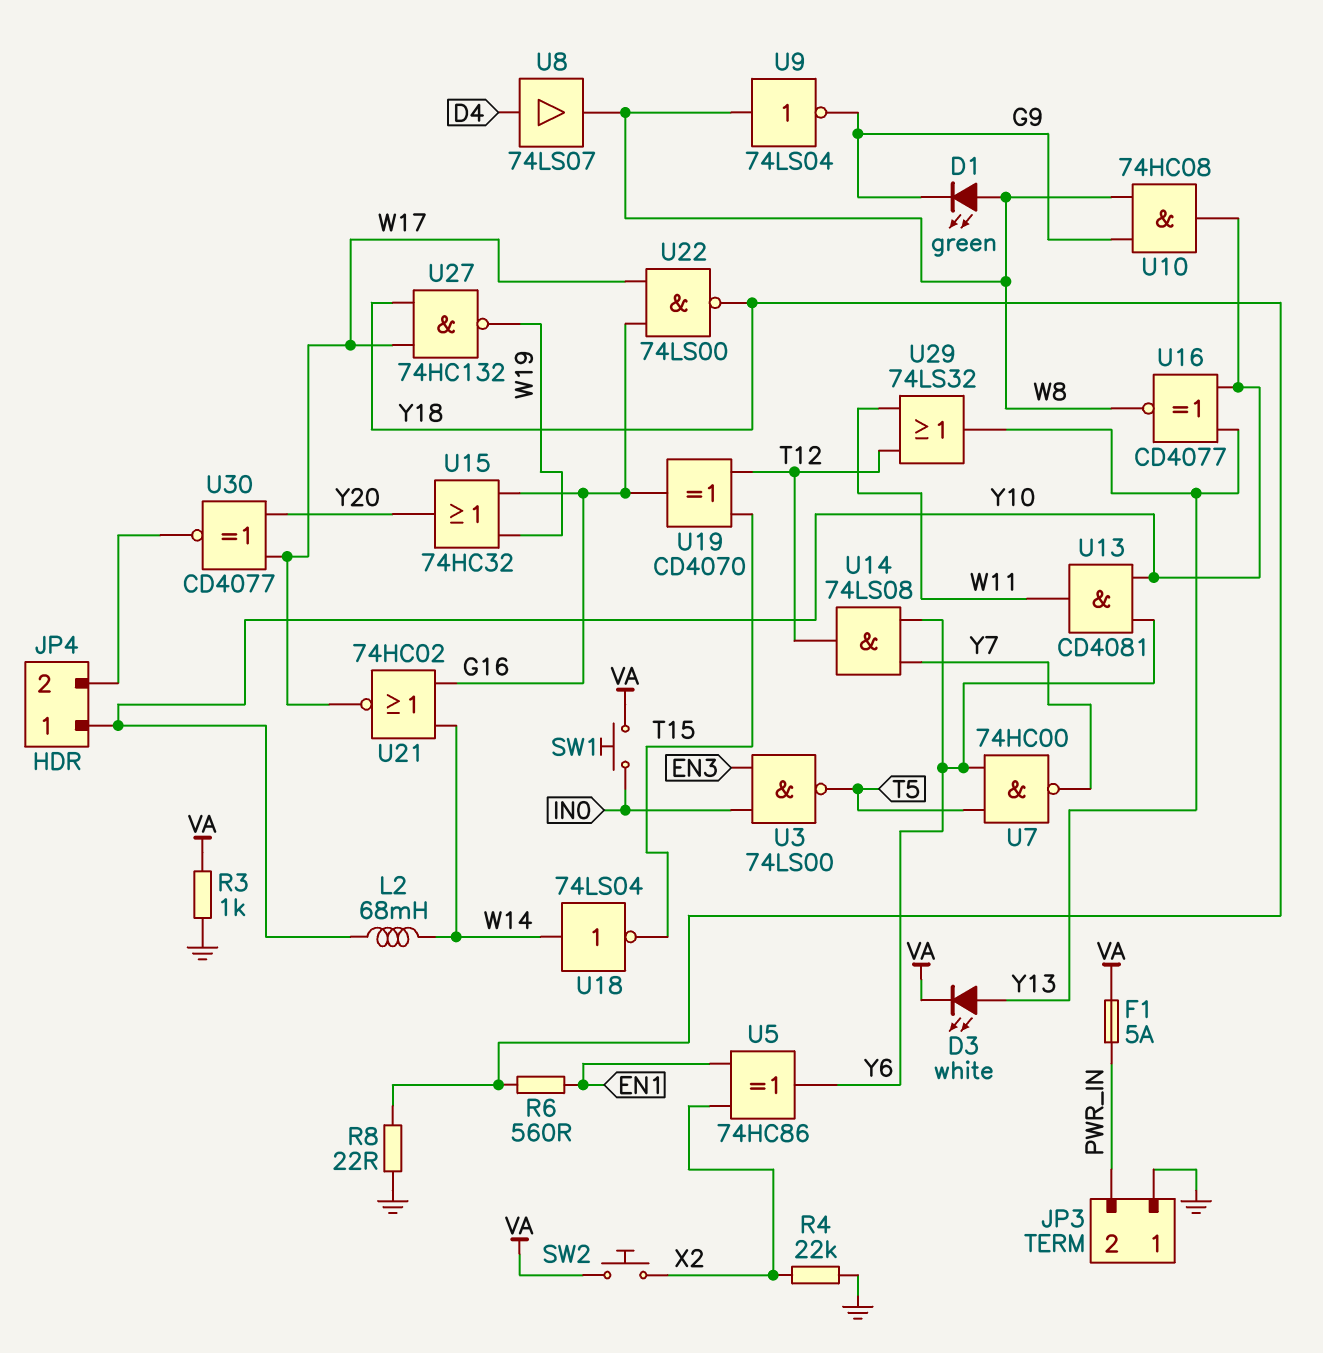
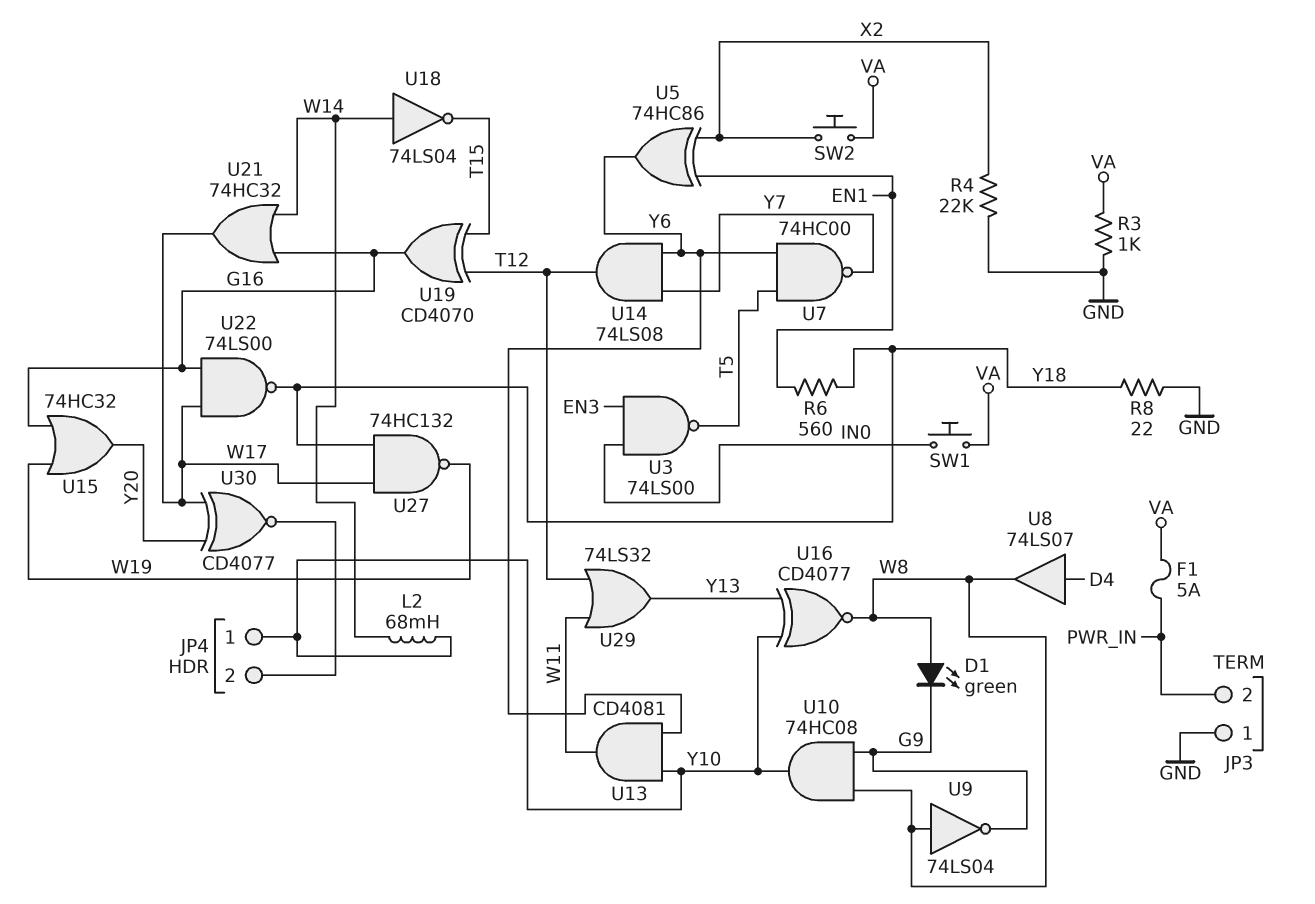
D3: LED white (A Y13, K VA) -> none
U21: NOR 74HC02 (in G16, in W14, out W17) -> OR 74HC32 (in G16, in W14, out W17)

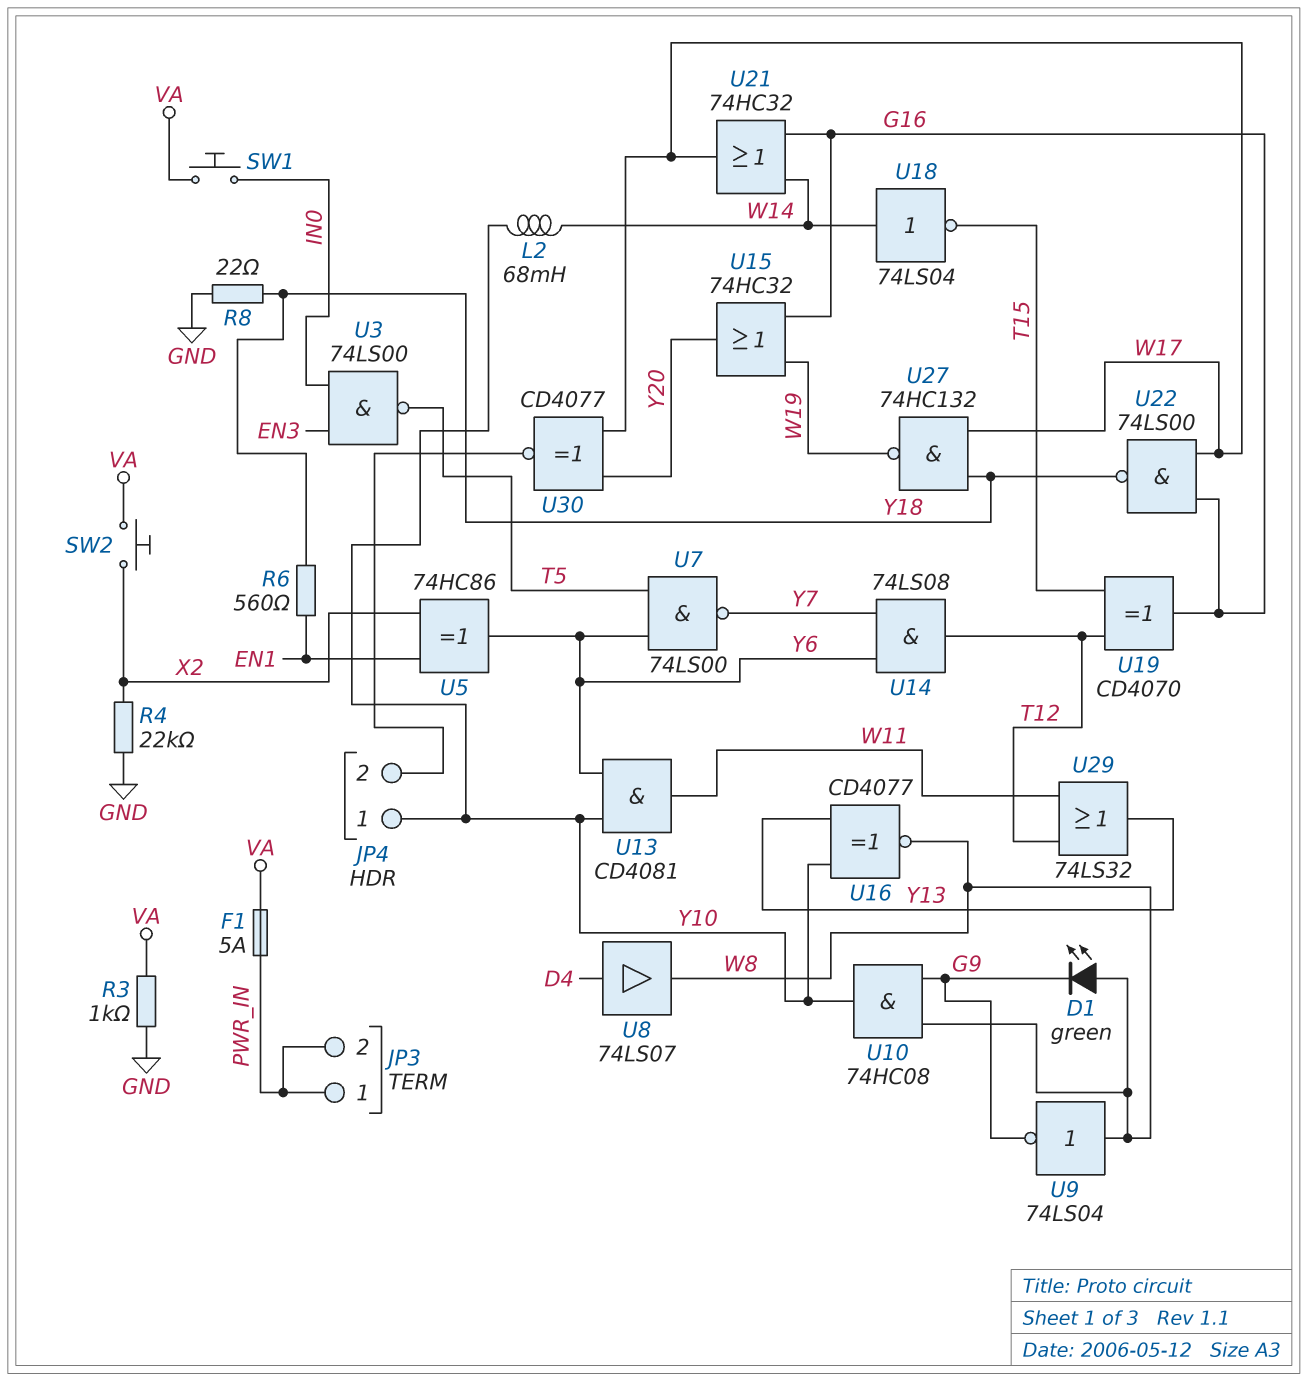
JP3 pin 1: GND -> PWR_IN
U7: NAND 74HC00 (in T5, in Y6, out Y7) -> NAND 74LS00 (in T5, in Y6, out Y7)

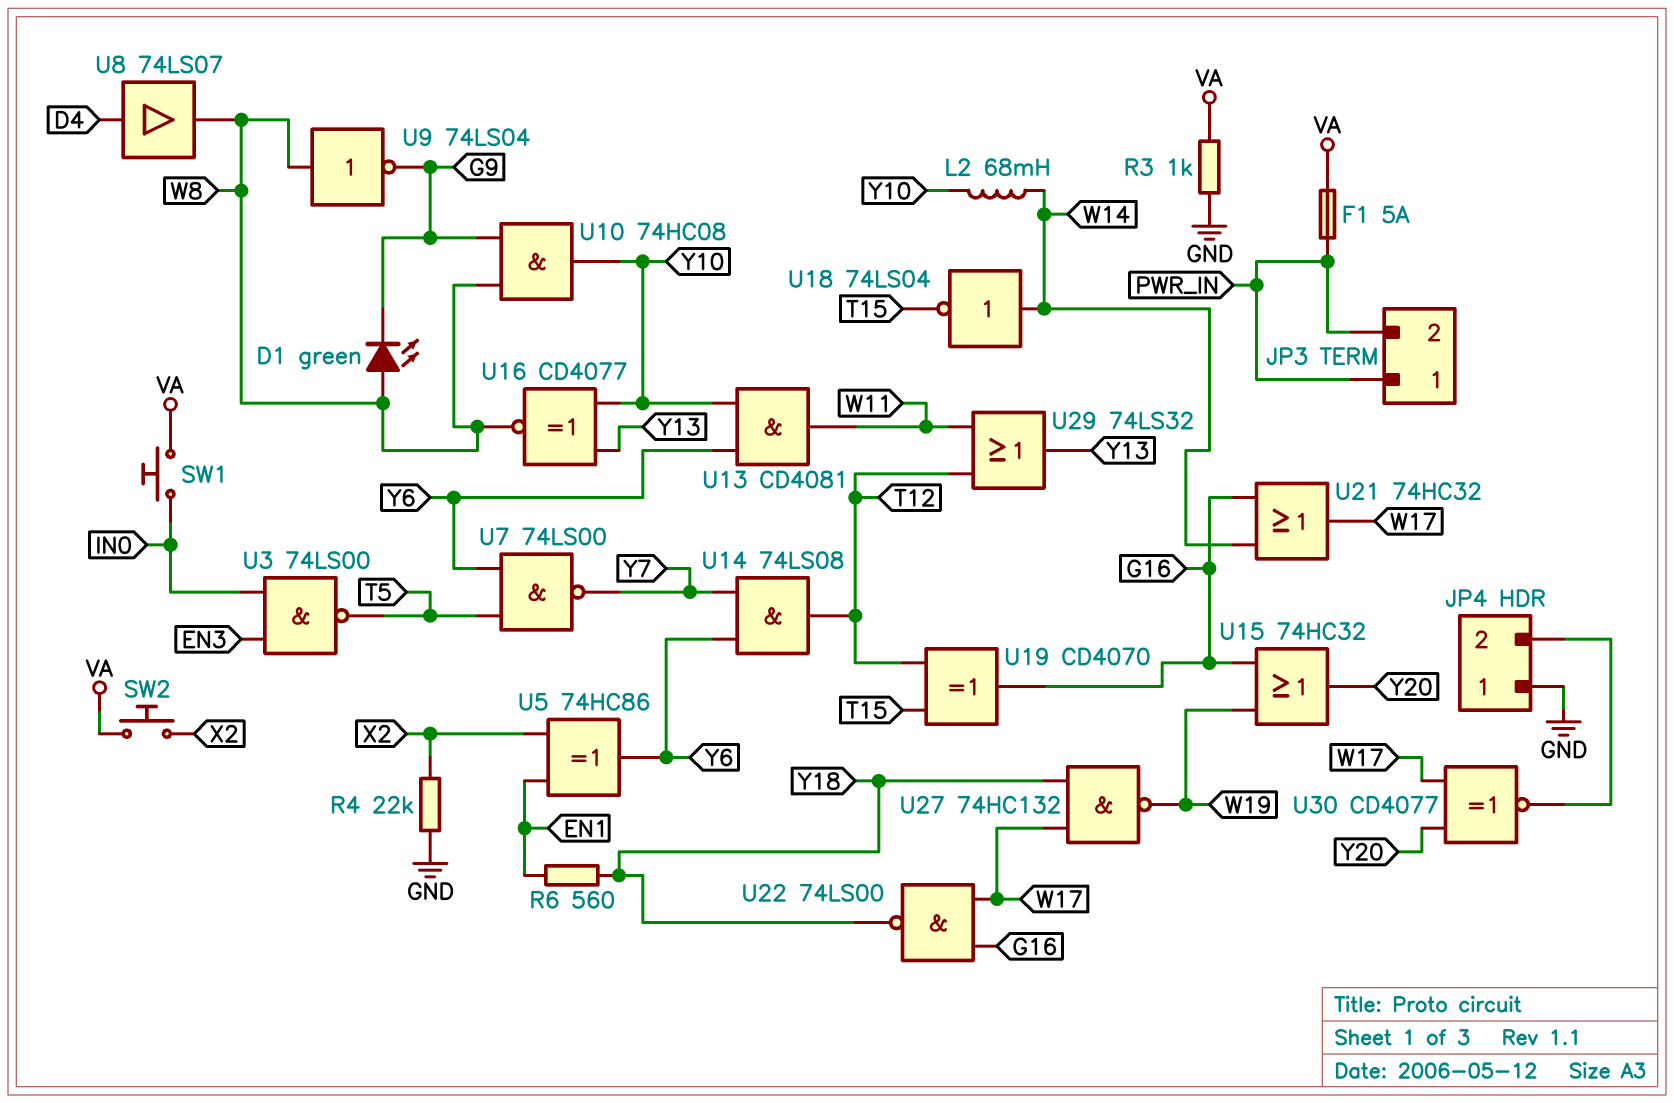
JP4 pin 1: Y10 -> GND
R8: 22 (GND, Y18) -> none

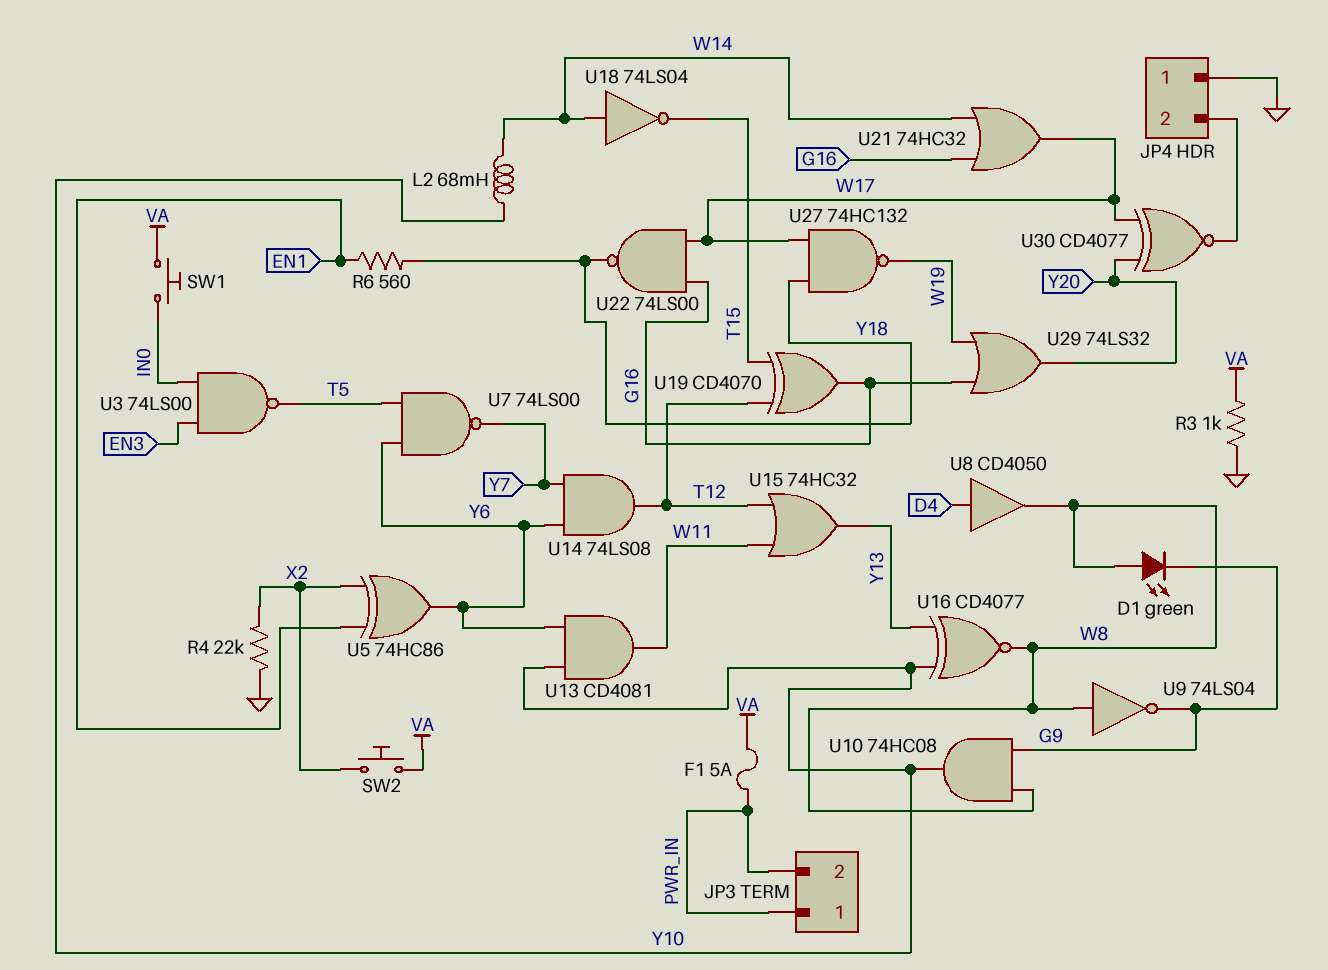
U8: buffer 74LS07 (in D4, out W8) -> buffer CD4050 (in D4, out W8)
U15: OR 74HC32 (in G16, in W19, out Y20) -> OR 74HC32 (in T12, in W11, out Y13)
U29: OR 74LS32 (in T12, in W11, out Y13) -> OR 74LS32 (in G16, in W19, out Y20)

